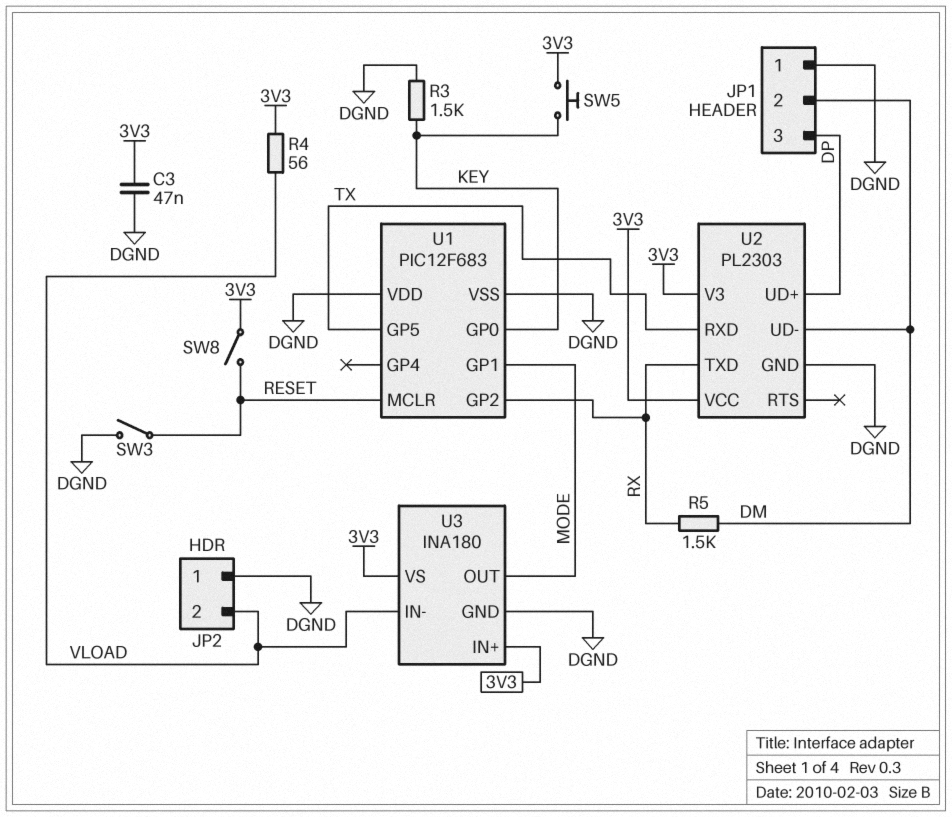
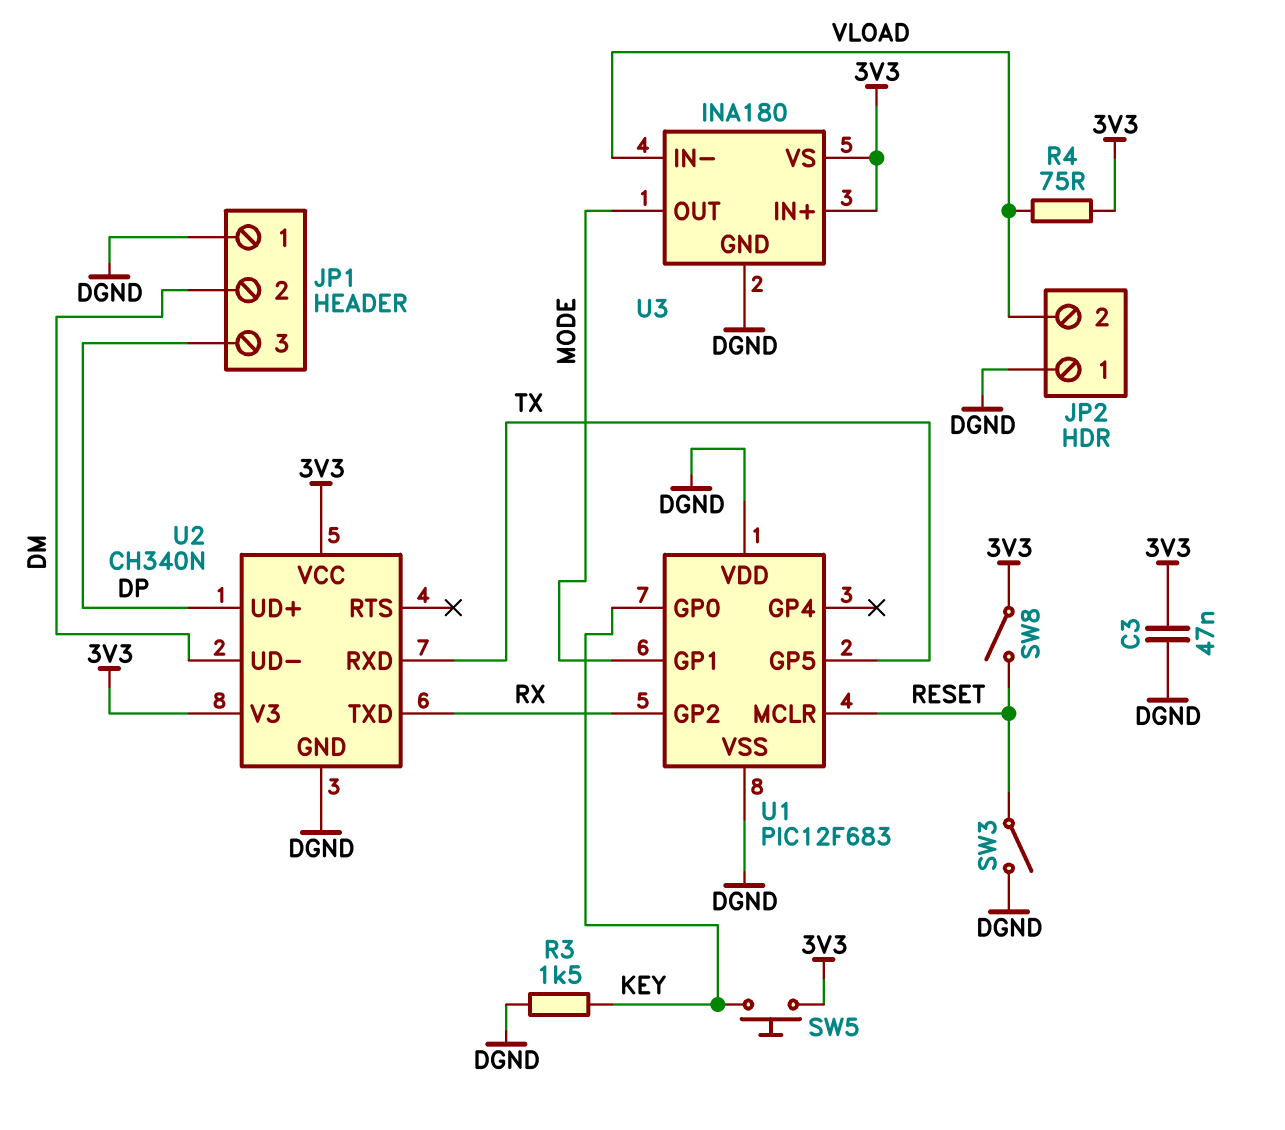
R4: 56 (3V3, VLOAD) -> 75 (3V3, VLOAD)
R5: 1.5k (DM, RX) -> none
U2: PL2303 -> CH340N

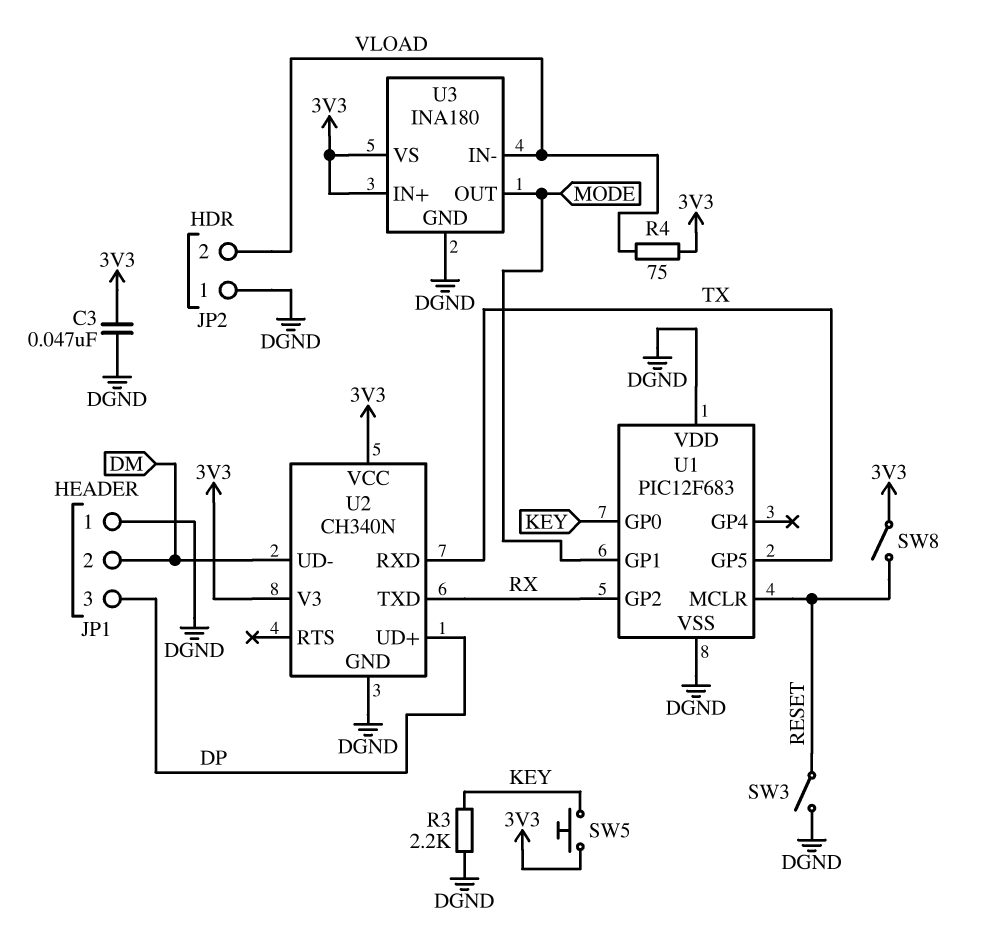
R3: 1.5k (DGND, KEY) -> 2.2k (DGND, KEY)

